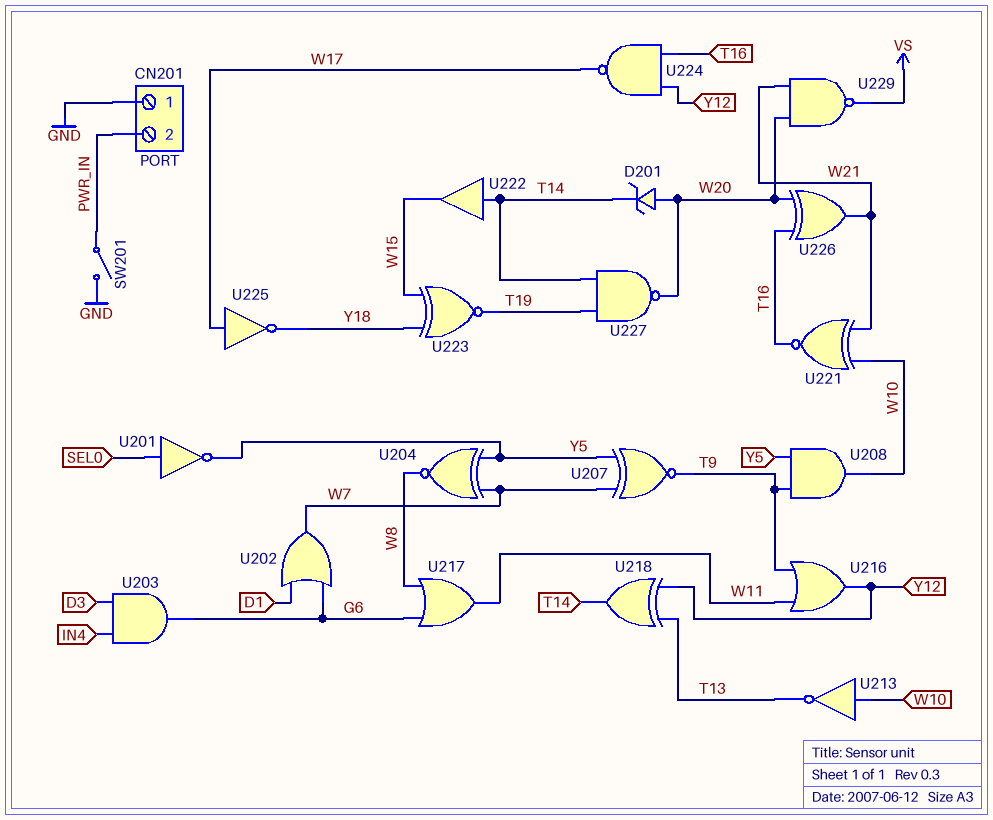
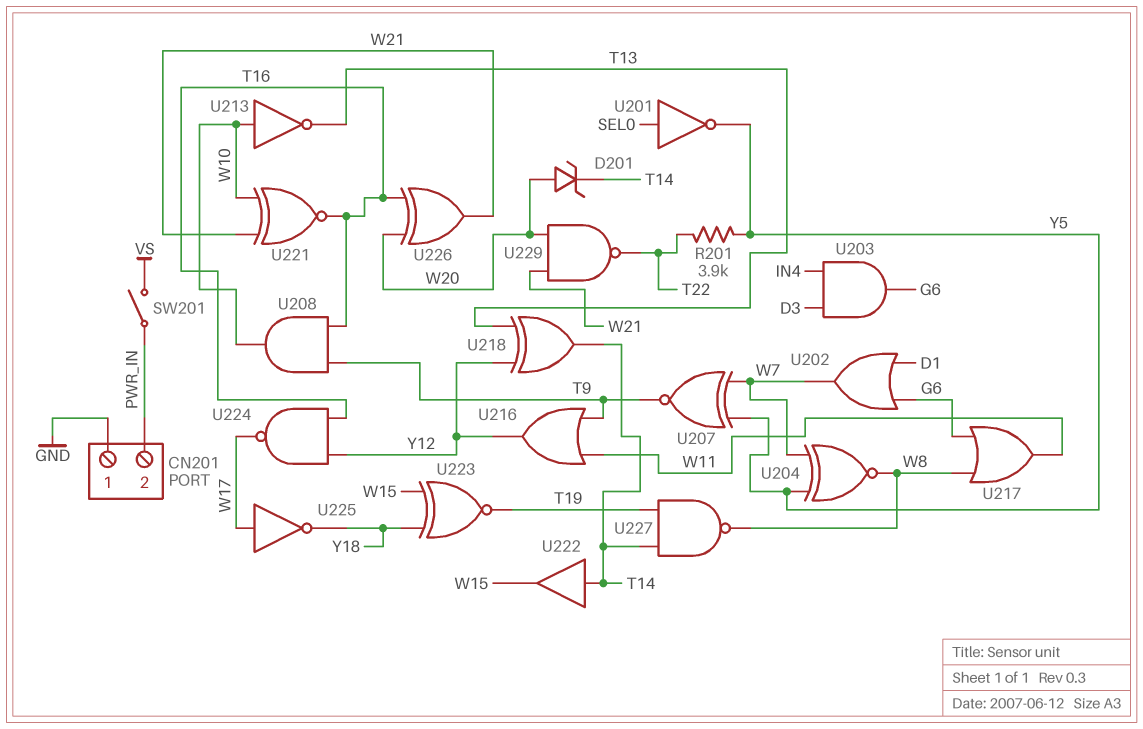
R201: none -> 3.9k (T22, Y5)
SW201: switch (GND, PWR_IN) -> switch (PWR_IN, VS)
U208: AND (in T9, in Y5, out W10) -> AND (in T9, in T16, out W10)
U227: NAND (in T14, in T19, out W20) -> NAND (in T14, in T19, out W8)
U229: NAND (in W20, in W21, out VS) -> NAND (in W20, in W21, out T22)

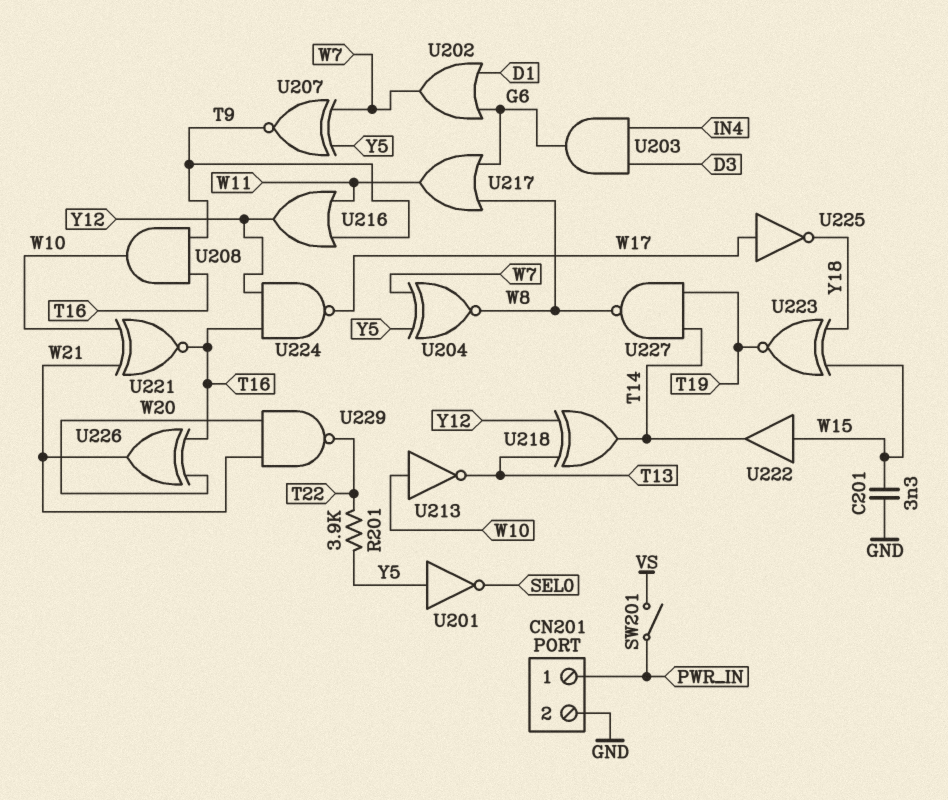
C201: none -> 3.3nF (GND, W15)
CN201 pin 1: GND -> PWR_IN
CN201 pin 2: PWR_IN -> GND
D201: zener (A W20, K T14) -> none
U201: NOT (in SEL0, out Y5) -> NOT (in Y5, out SEL0)
U222: buffer (in T14, out W15) -> buffer (in W15, out T14)

